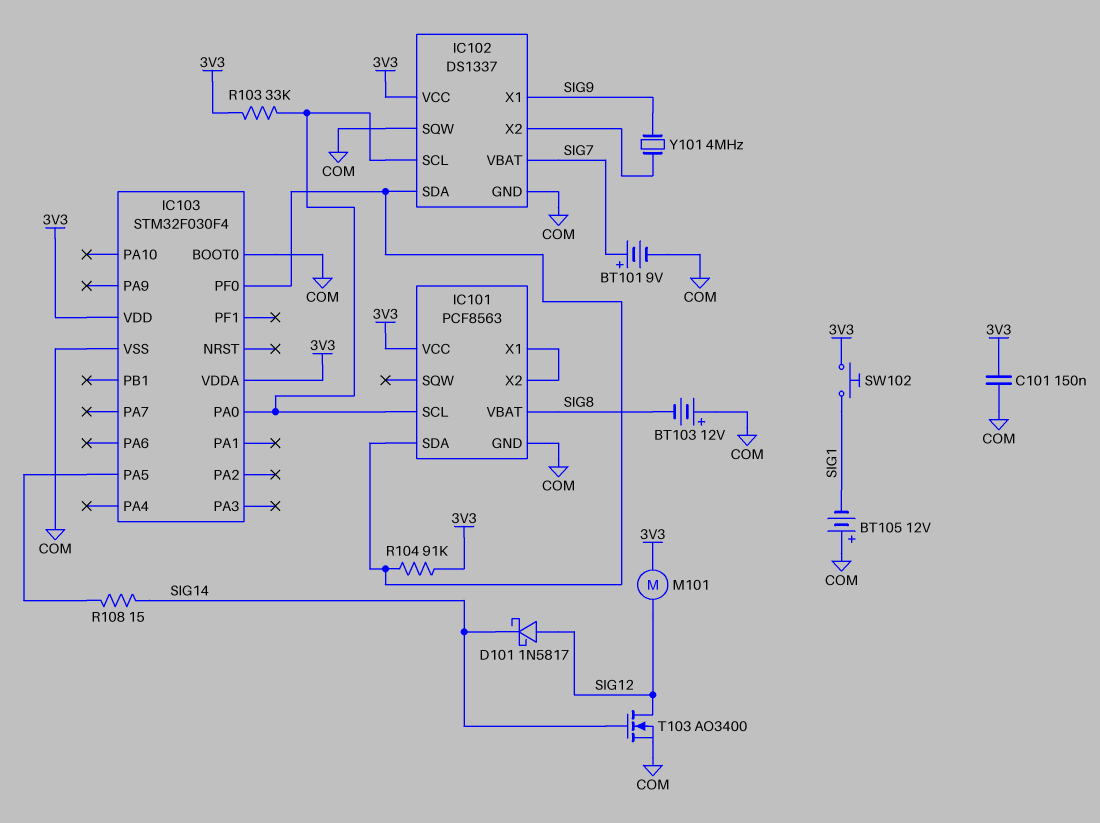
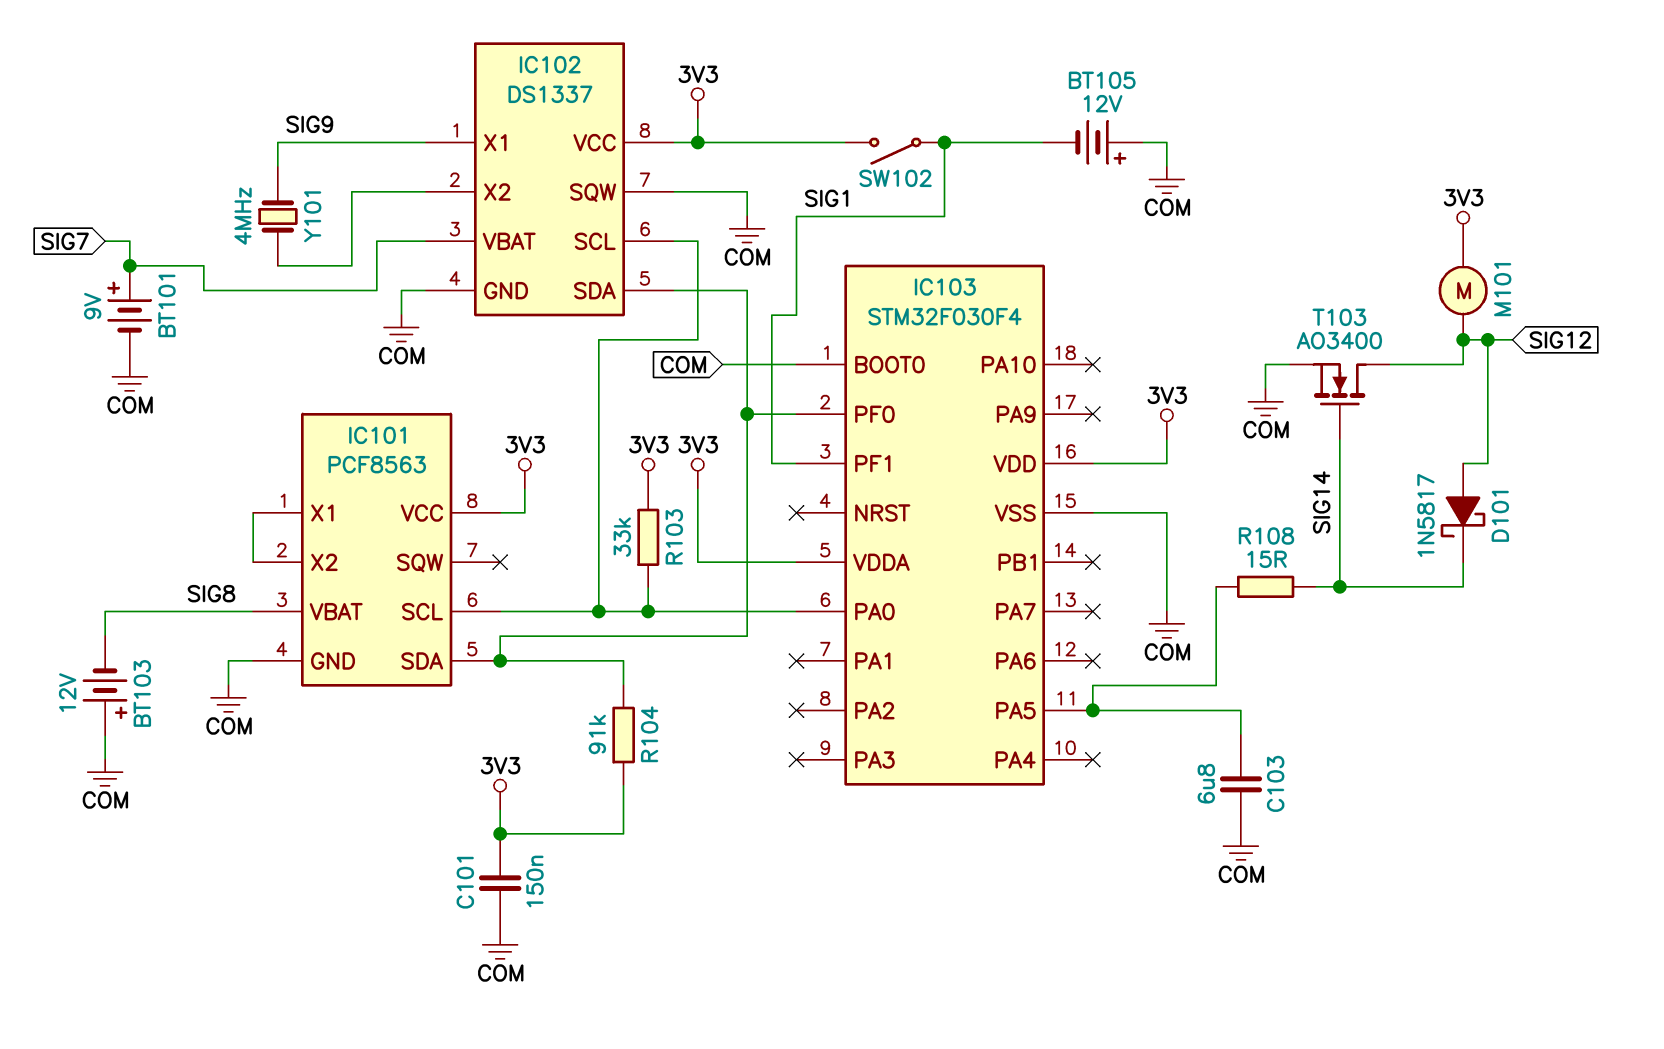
C103: none -> 6.8uF (COM, IC103/PA5)
IC103 pin PF1: none -> SIG1
SW102: button (3V3, SIG1) -> switch (3V3, SIG1)

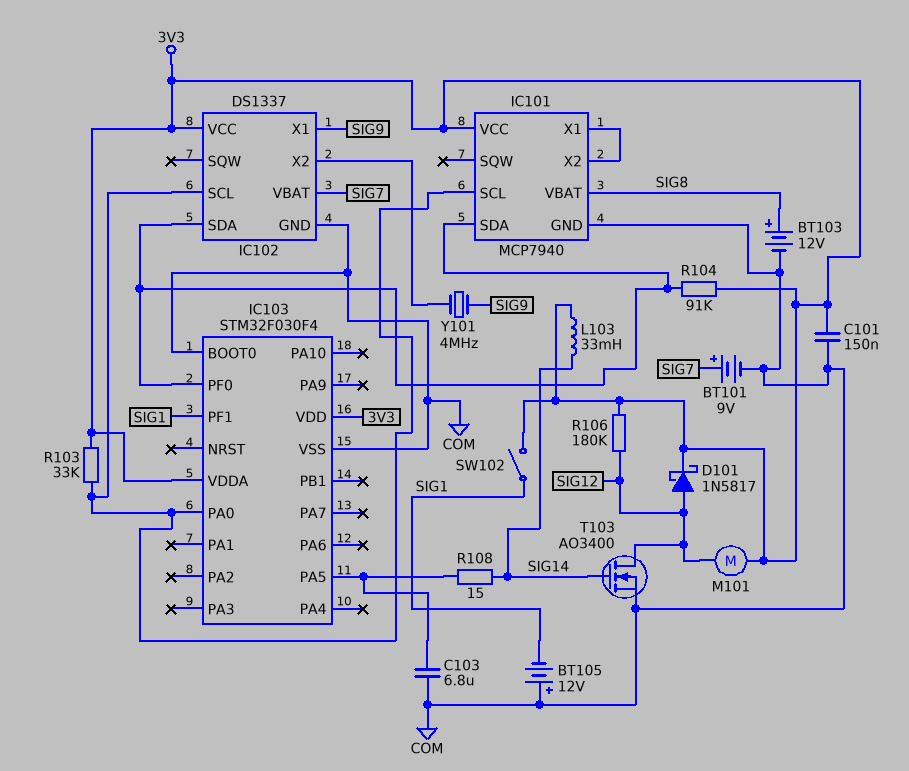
BT103: 12V (plus COM, minus SIG8) -> 12V (plus SIG8, minus COM)
D101: schottky 1N5817 (A SIG12, K SIG14) -> schottky 1N5817 (A SIG12, K 3V3)
IC101: PCF8563 -> MCP7940
IC102 pin SQW: COM -> none
L103: none -> 33mH (3V3, SIG14)
R106: none -> 180k (3V3, SIG12)

